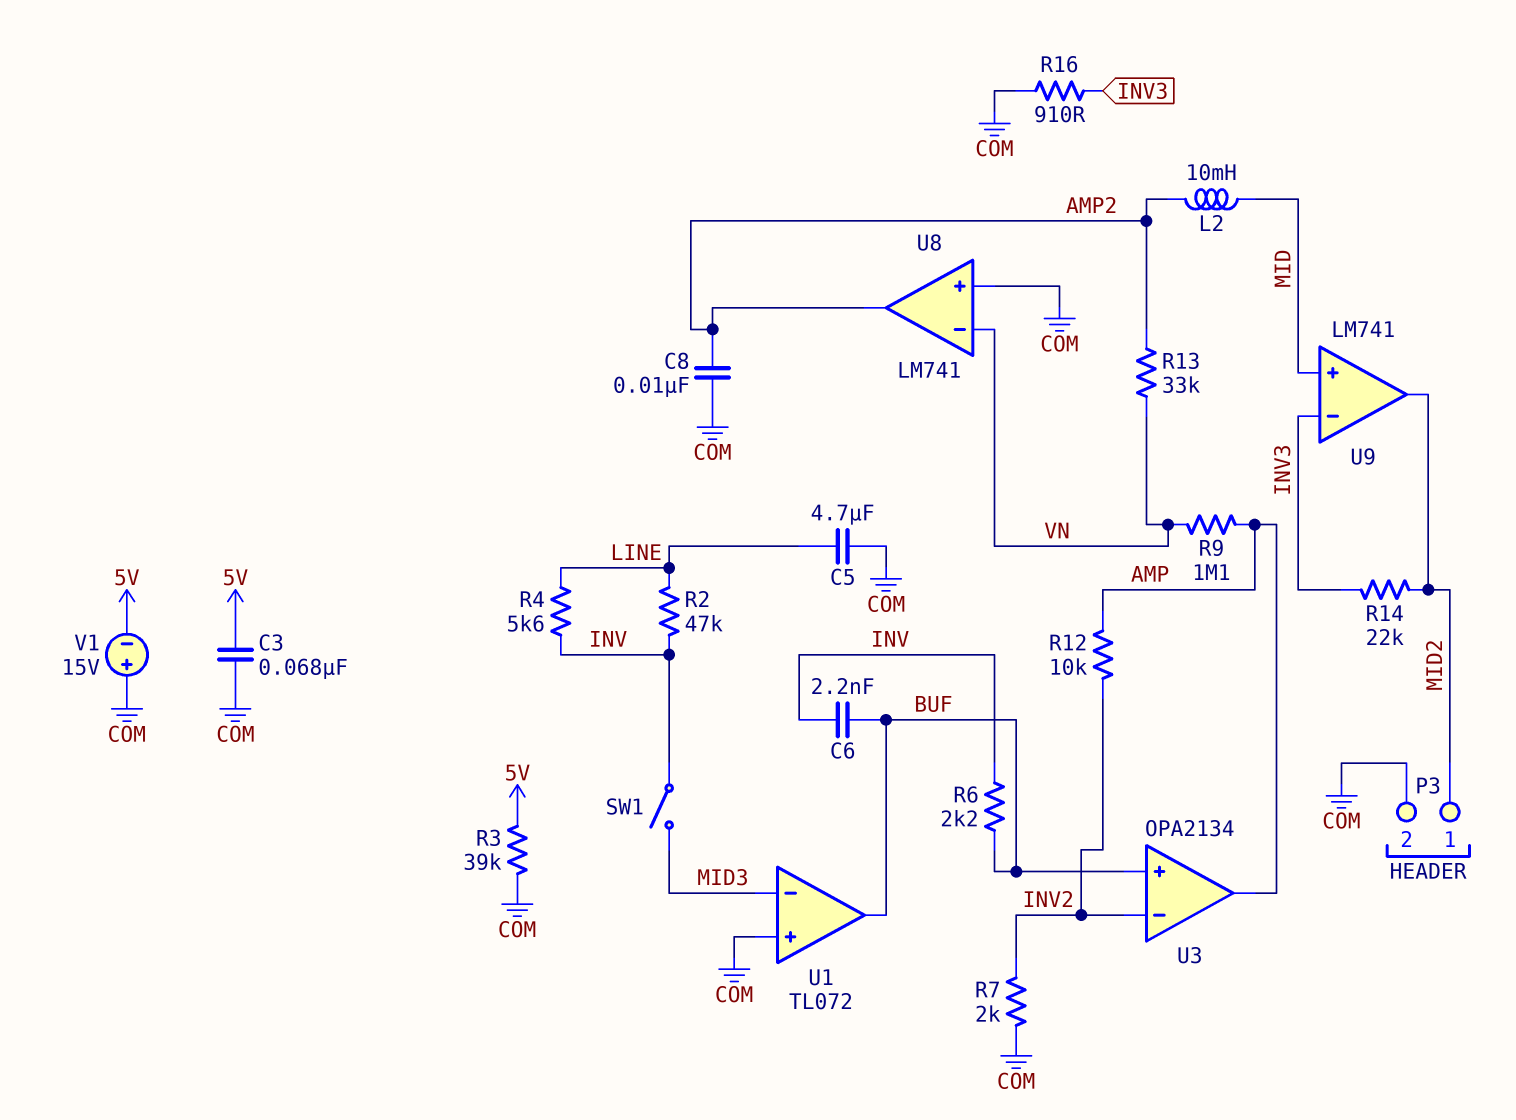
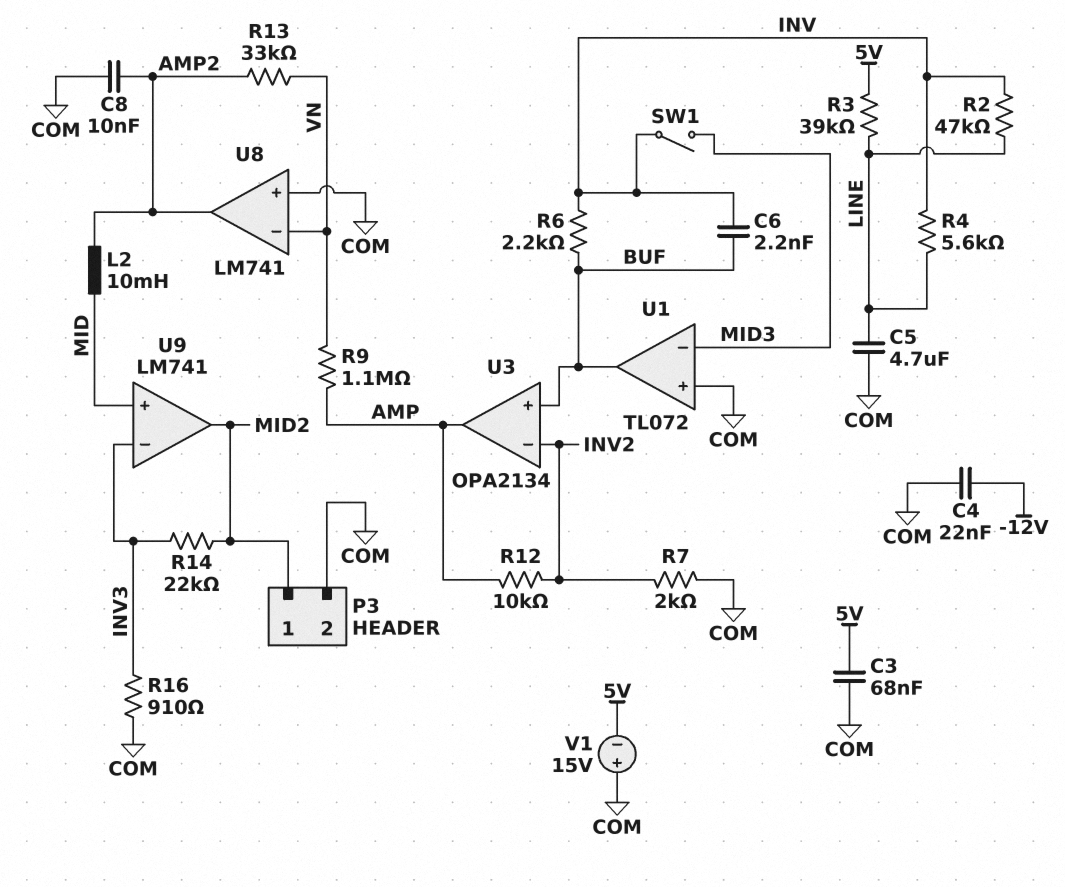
C4: none -> 22nF (-12V, COM)
R3: 39k (5V, COM) -> 39k (5V, LINE)

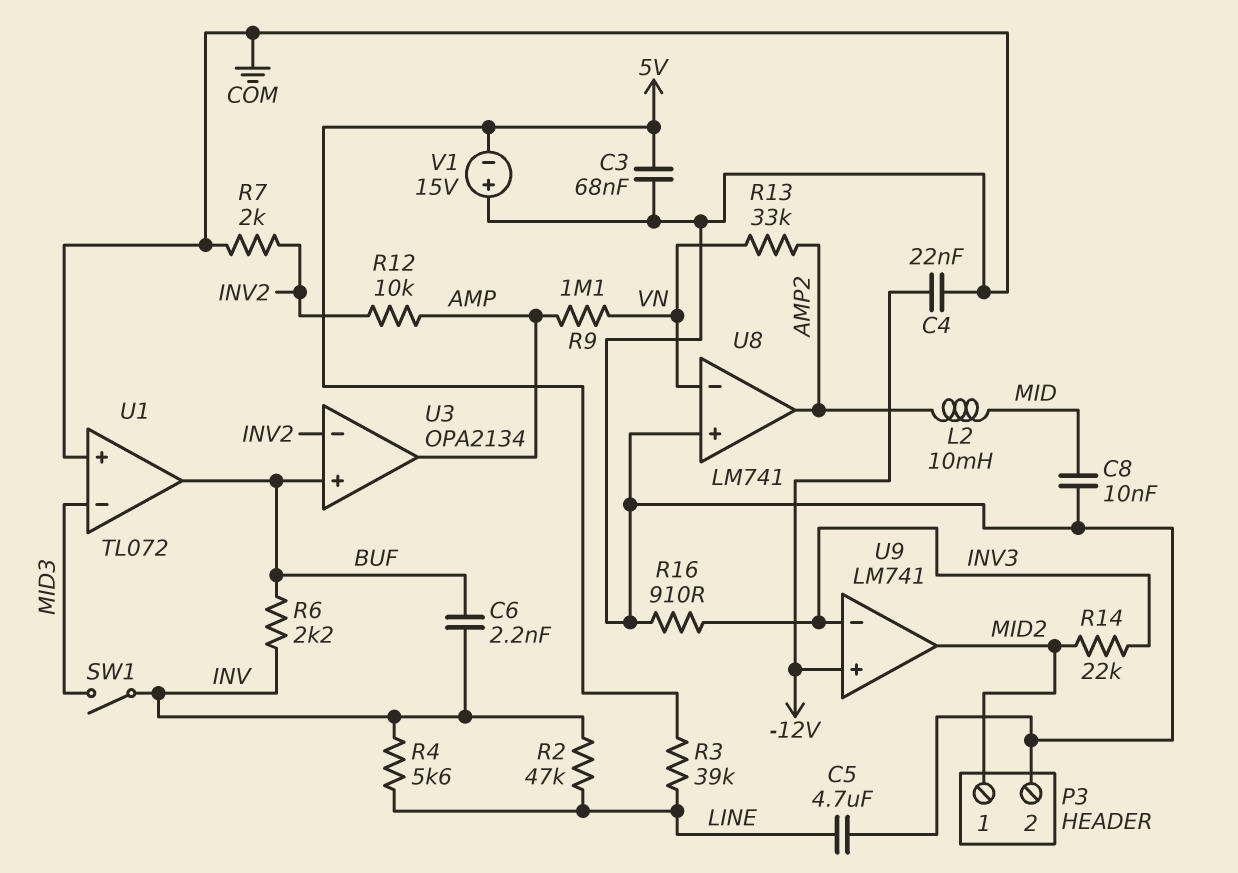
C8: 10nF (AMP2, COM) -> 10nF (COM, MID)
U9 pin in+: MID -> -12V

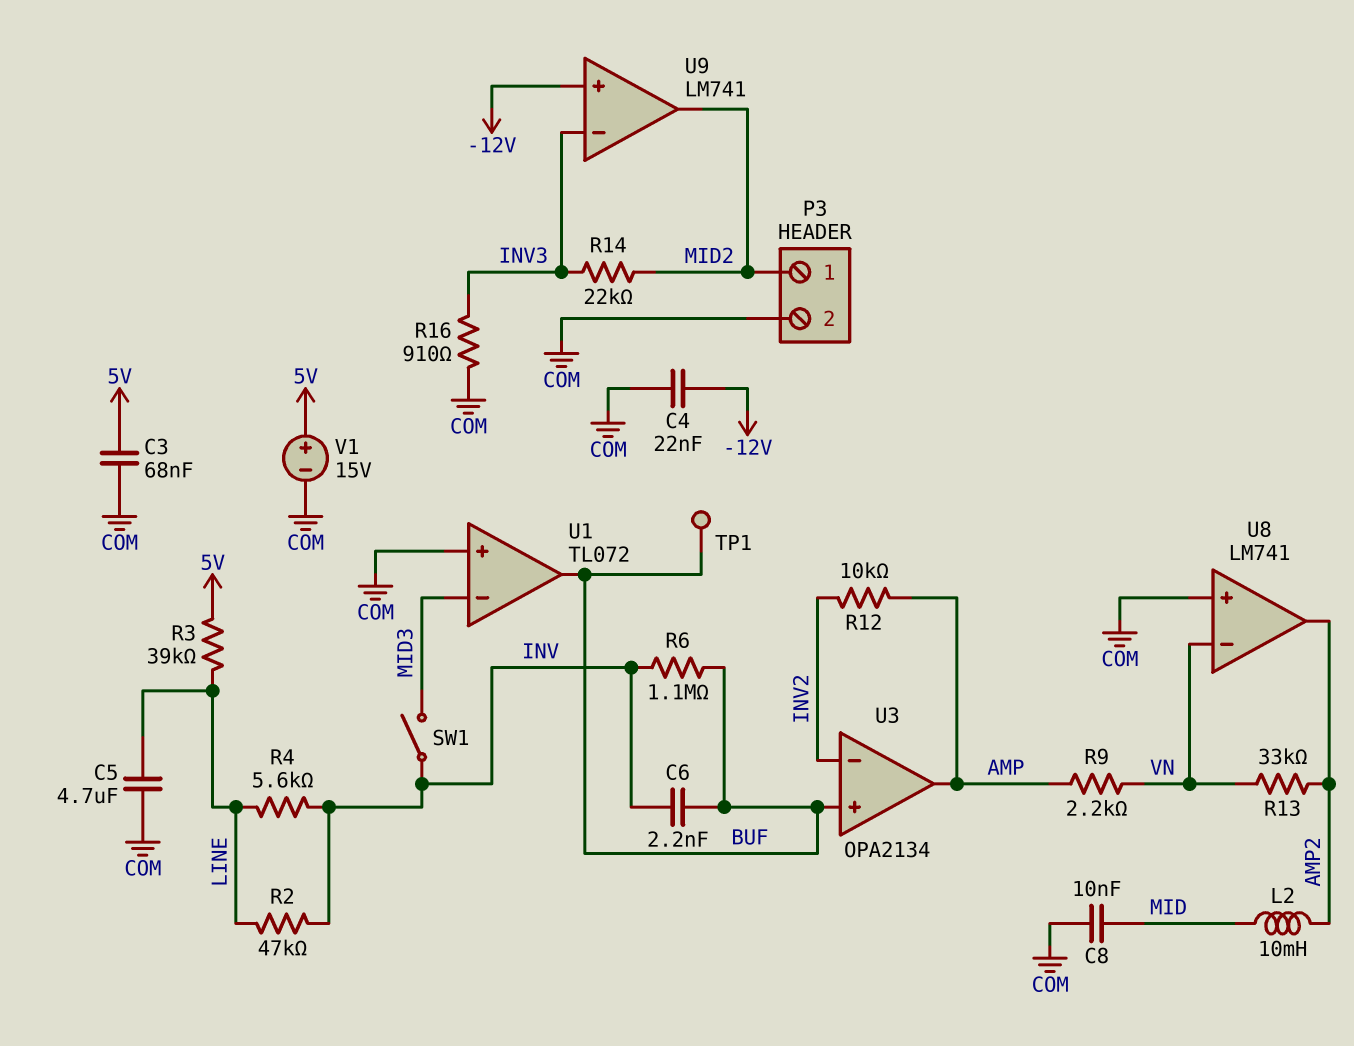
R6: 2.2k (BUF, INV) -> 1.1M (BUF, INV)
R7: 2k (COM, INV2) -> none
R9: 1.1M (AMP, VN) -> 2.2k (AMP, VN)
TP1: none -> test point (BUF)
V1: 15V (plus COM, minus 5V) -> 15V (plus 5V, minus COM)

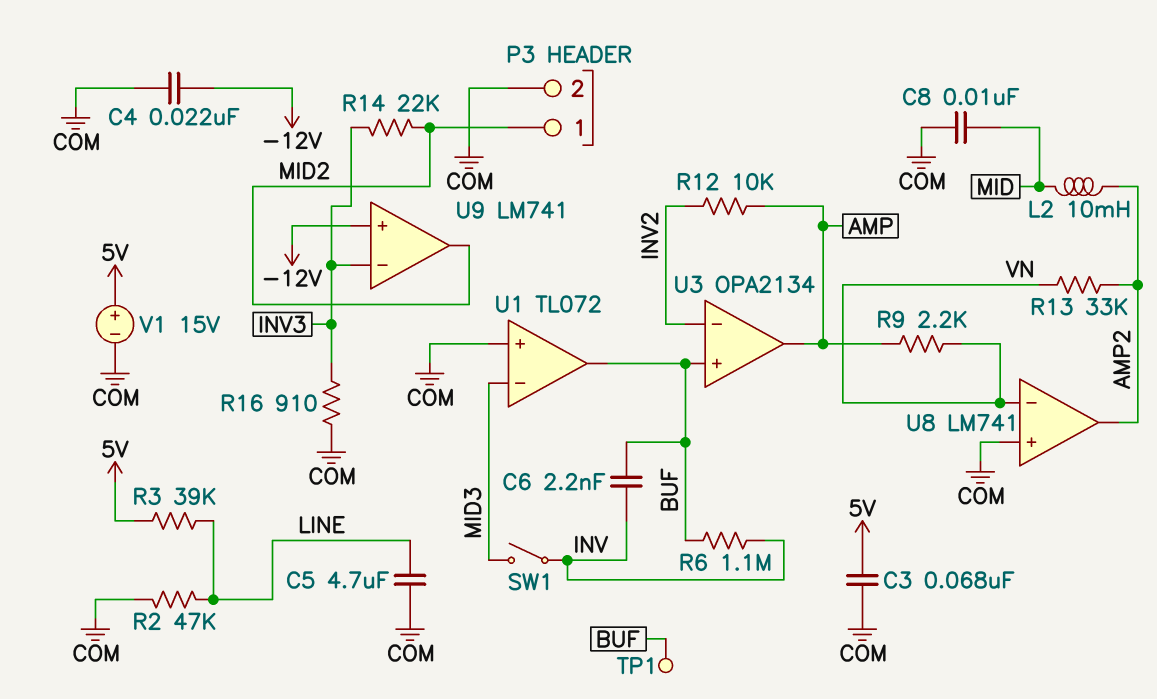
R2: 47k (INV, LINE) -> 47k (COM, LINE)
R4: 5.6k (INV, LINE) -> none

